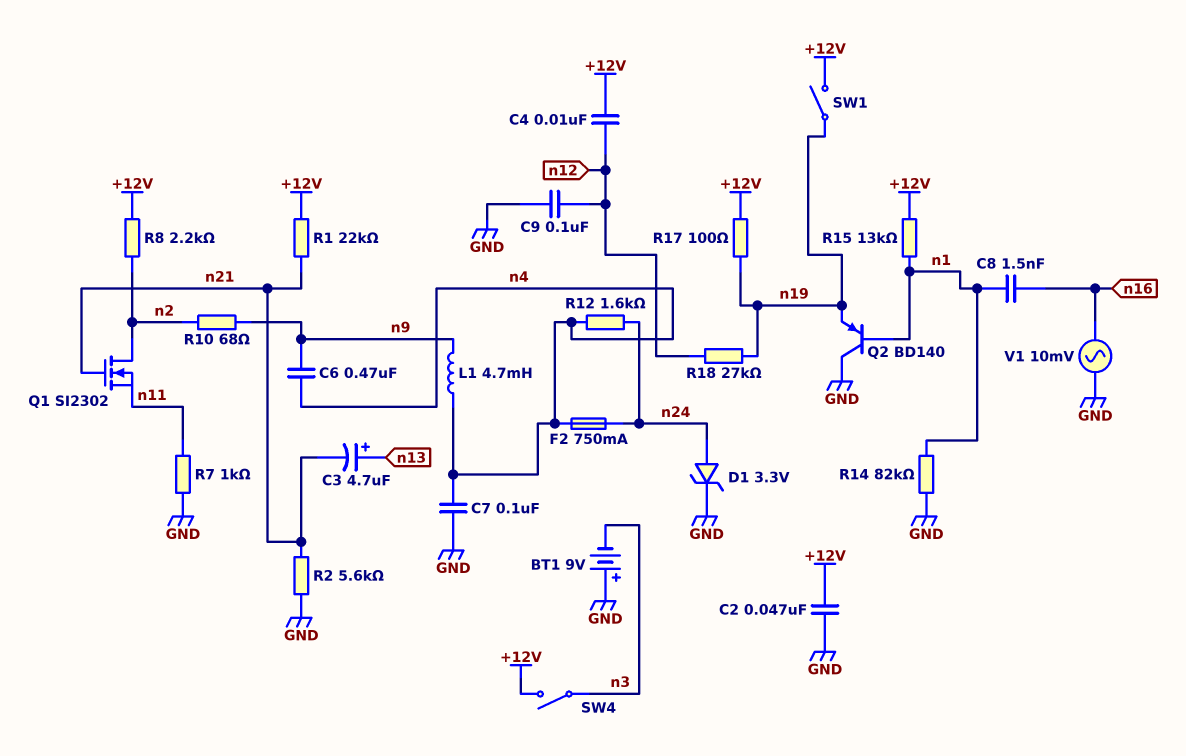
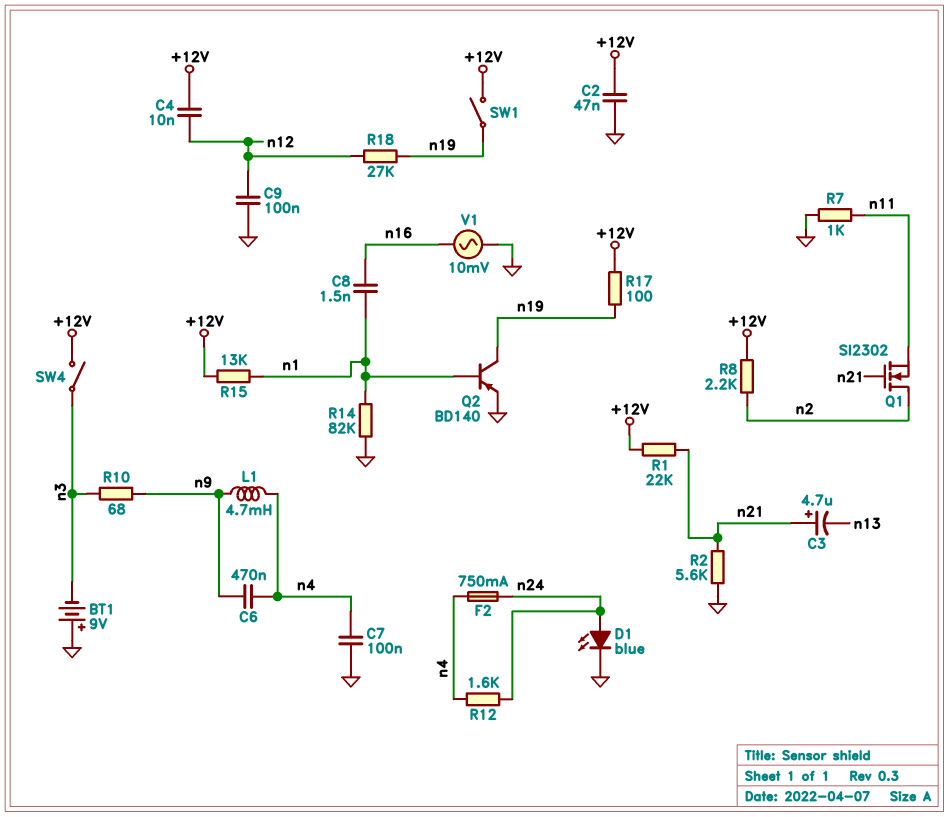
C3: 4.7uF (plus n13, minus n21) -> 4.7uF (plus n21, minus n13)
D1: zener 3.3V (A n24, K GND) -> LED blue (A n24, K GND)
Q2: PNP BD140 (B n1, C GND, E n19) -> PNP BD140 (B n1, C n19, E GND)
R10: 68 (n2, n9) -> 68 (n3, n9)

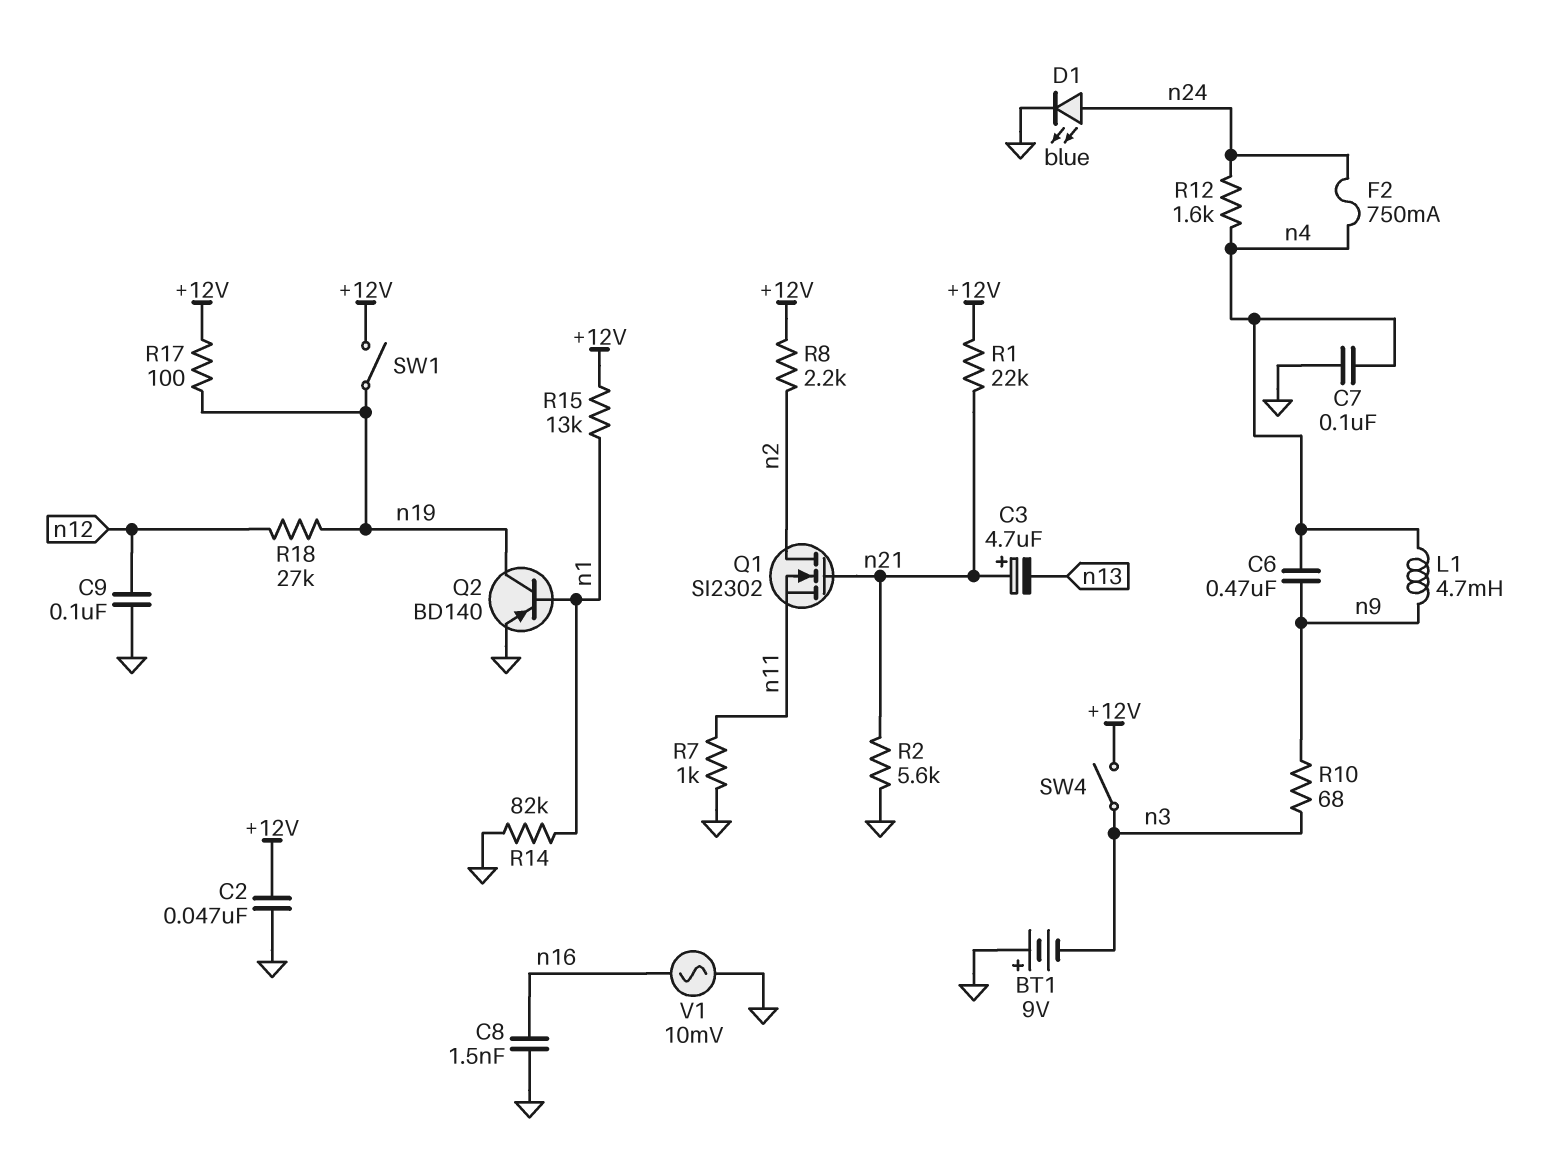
C4: 10nF (+12V, n12) -> none
C8: 1.5nF (n1, n16) -> 1.5nF (GND, n16)

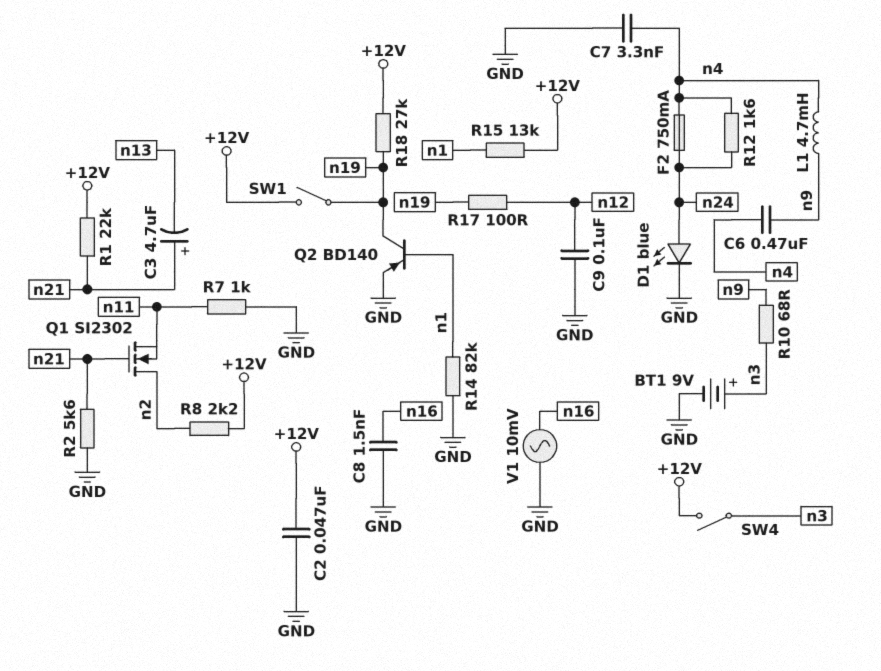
BT1: 9V (plus GND, minus n3) -> 9V (plus n3, minus GND)
C7: 100nF (GND, n4) -> 3.3nF (GND, n4)
R17: 100 (+12V, n19) -> 100 (n12, n19)
R18: 27k (n12, n19) -> 27k (+12V, n19)

